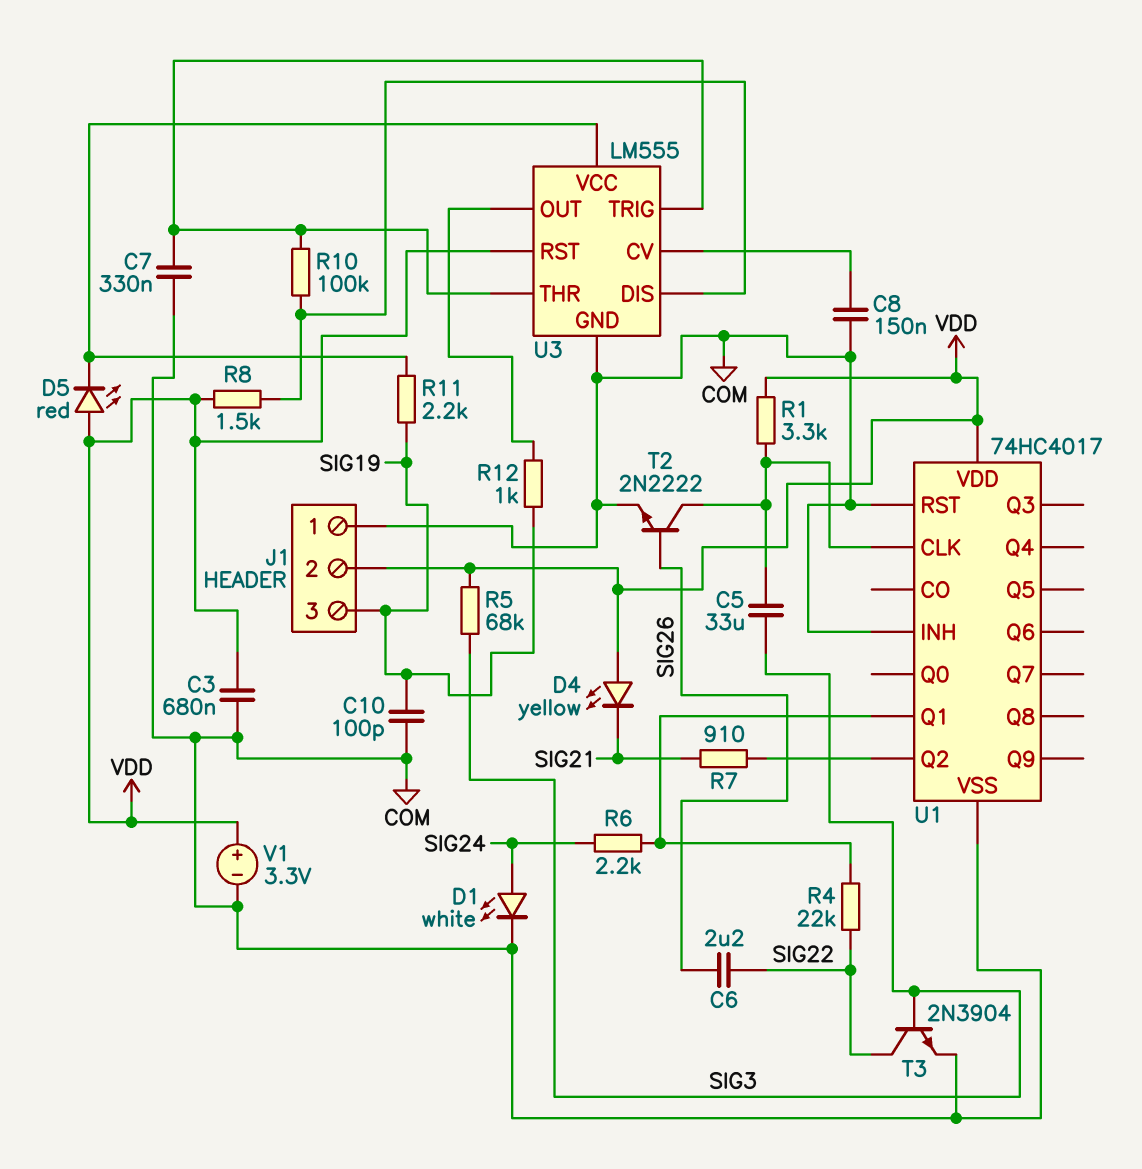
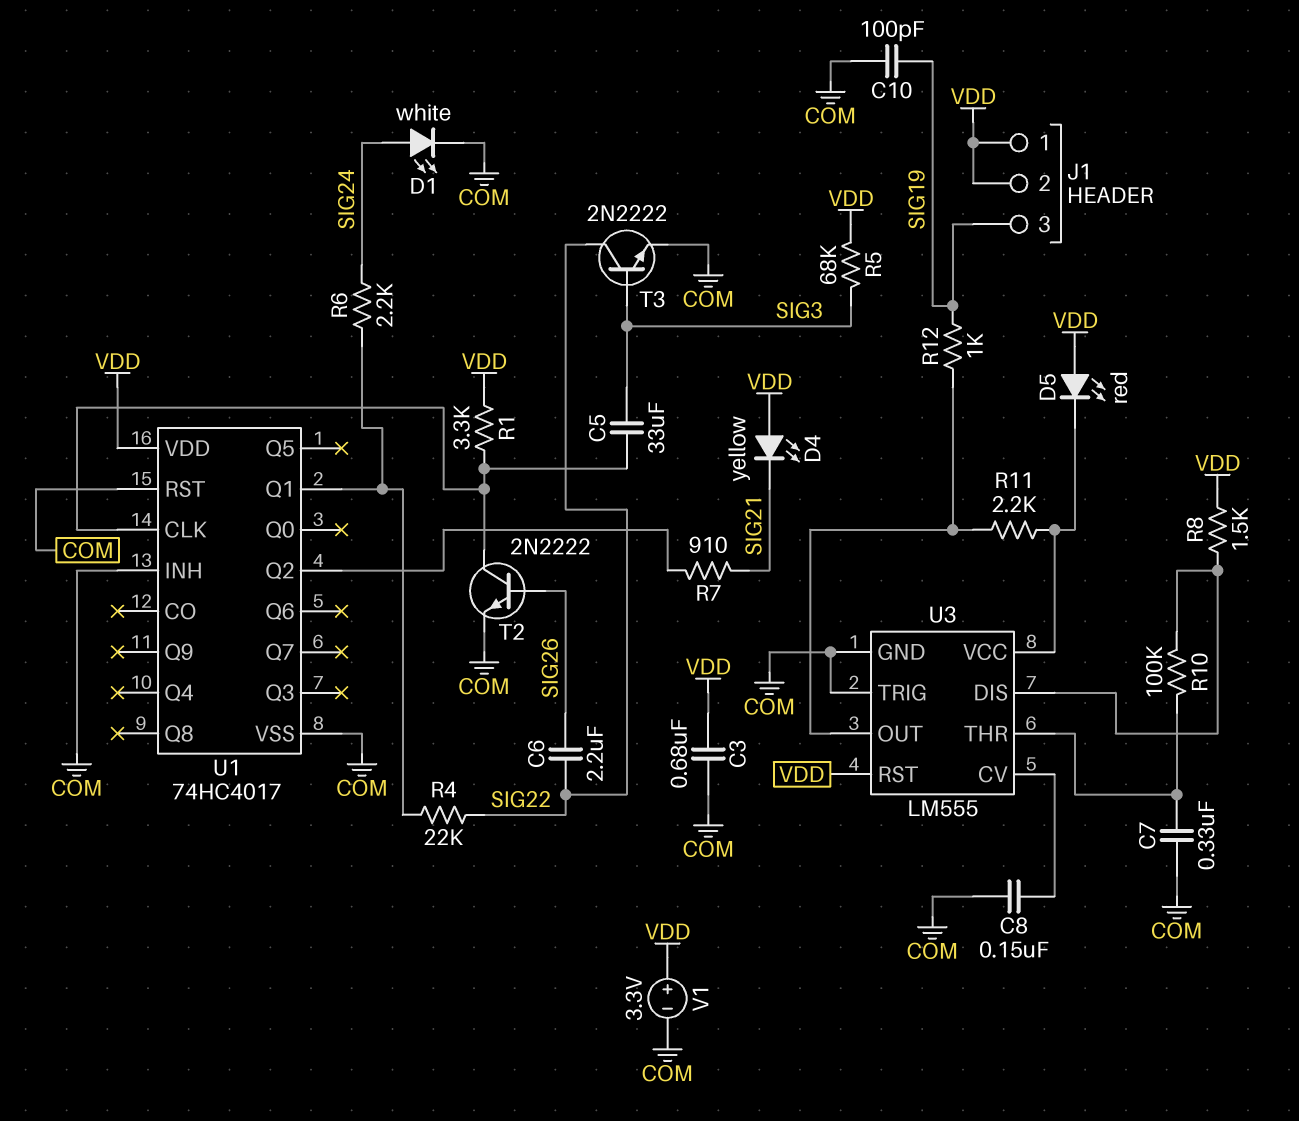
J1 pin 1: COM -> VDD
R11: 2.2k (SIG19, U3/VCC) -> 2.2k (U3/OUT, U3/VCC)
T3: NPN 2N3904 (B SIG3, C SIG22, E COM) -> NPN 2N2222 (B SIG3, C SIG22, E COM)
U3 pin TRIG: U3/THR -> COM

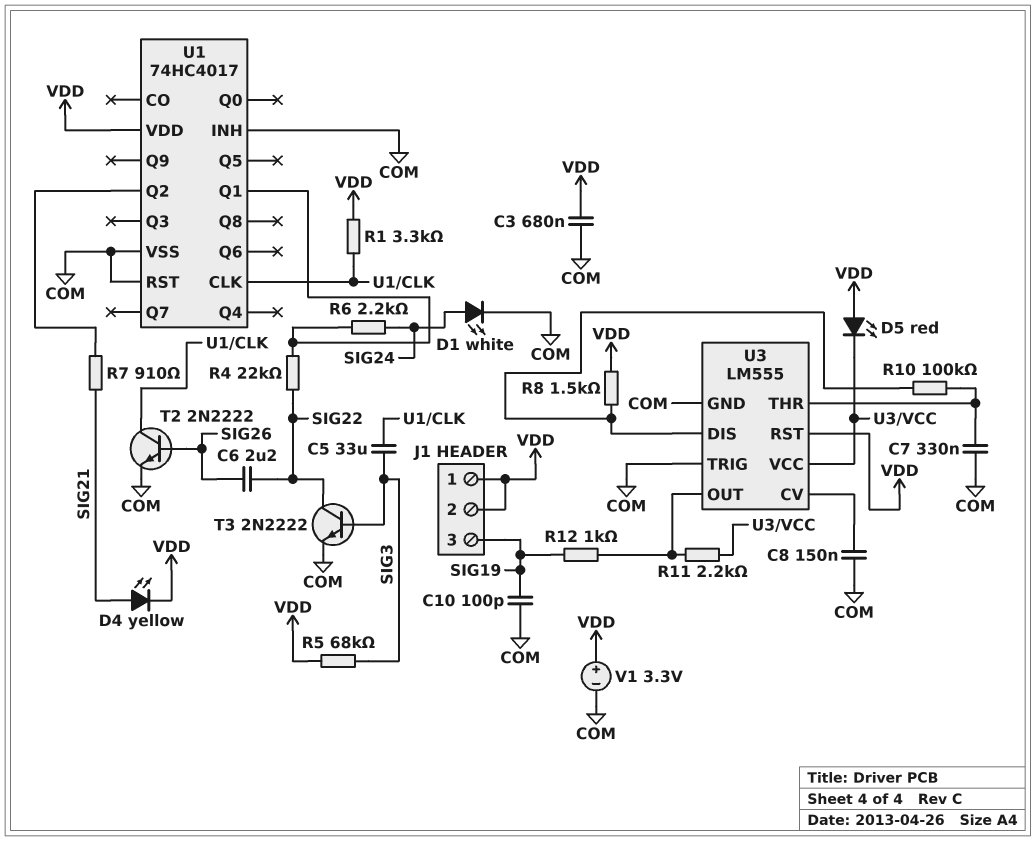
D4: LED yellow (A VDD, K SIG21) -> LED yellow (A SIG21, K VDD)

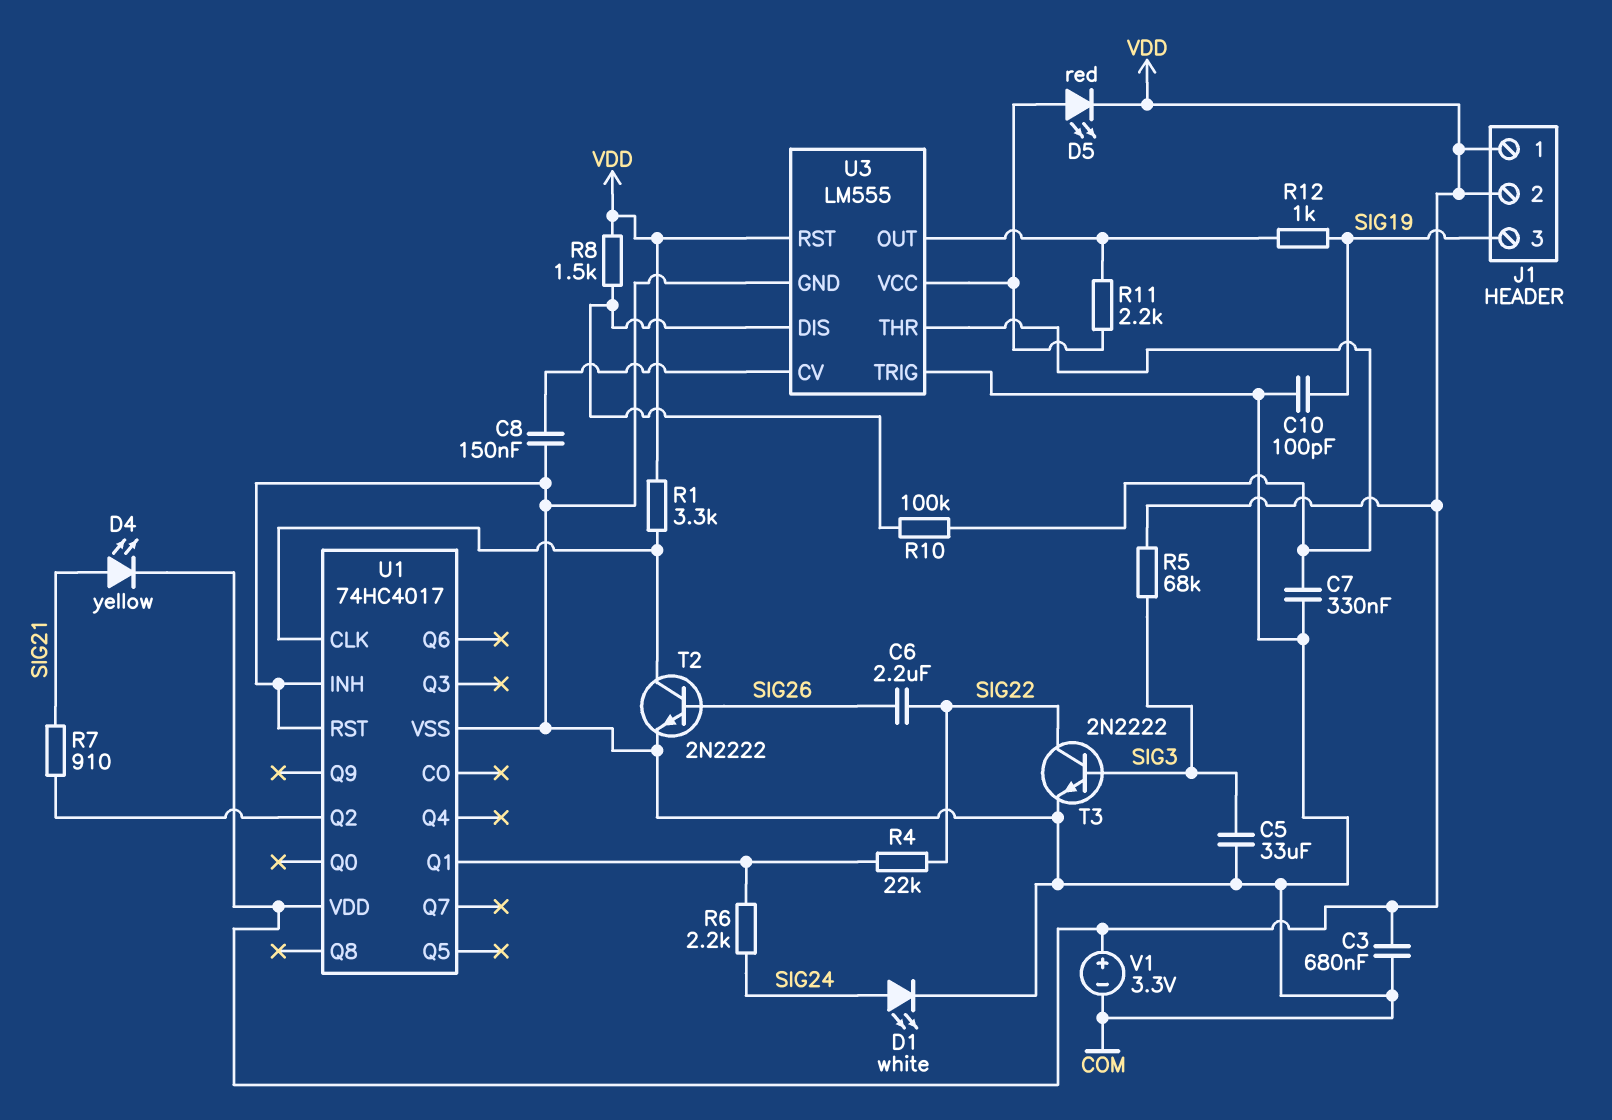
C5: 33uF (SIG3, U1/CLK) -> 33uF (COM, SIG3)
D5: LED red (A VDD, K U3/VCC) -> LED red (A U3/VCC, K VDD)

